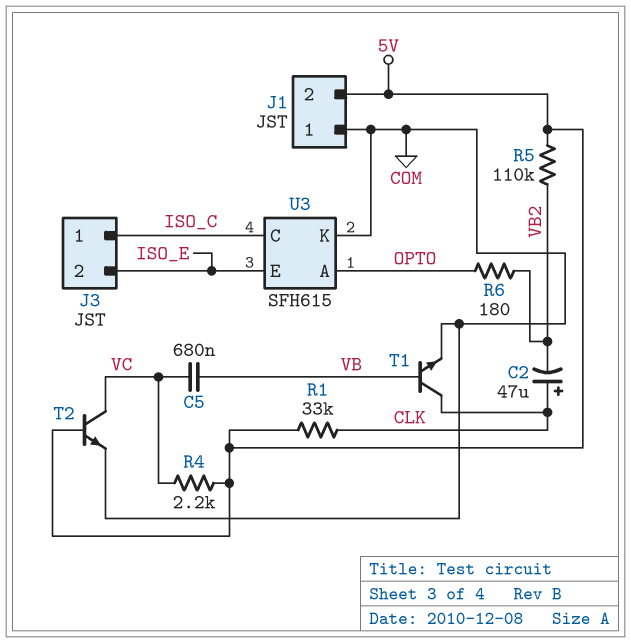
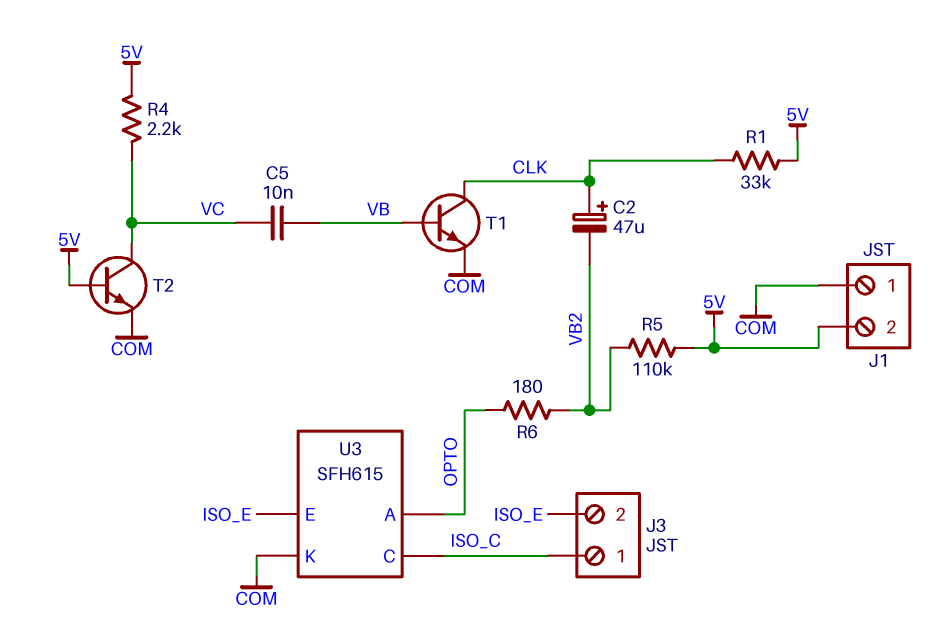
C5: 680nF (VB, VC) -> 10nF (VB, VC)

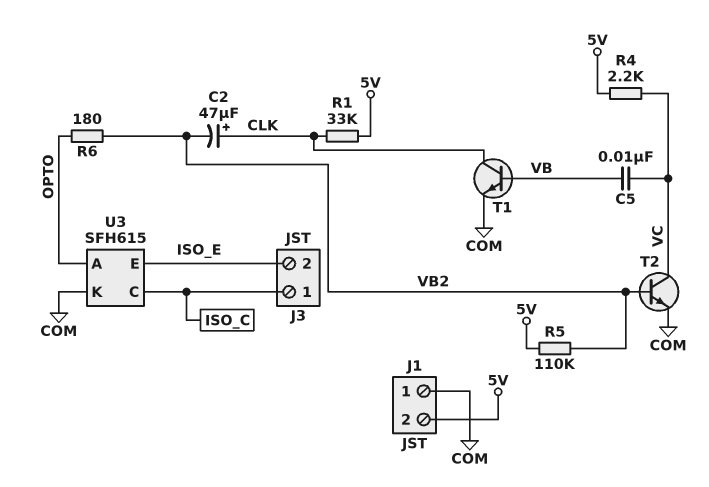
T2: NPN (B 5V, C VC, E COM) -> NPN (B VB2, C VC, E COM)

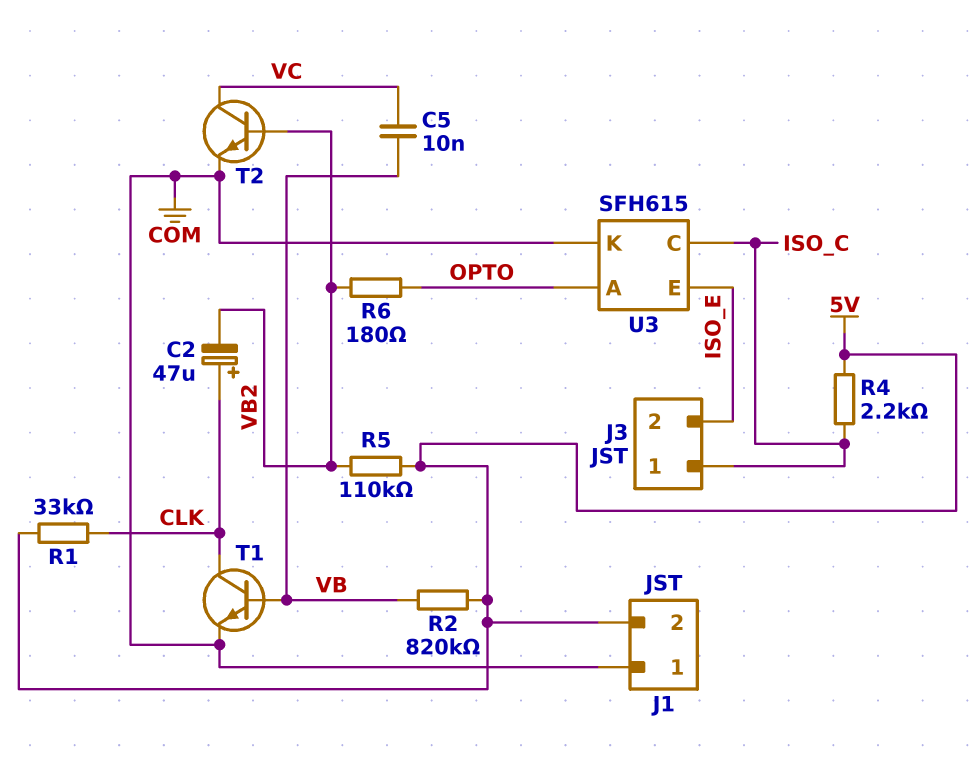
R2: none -> 820k (5V, VB)
R4: 2.2k (5V, VC) -> 2.2k (5V, ISO_C)

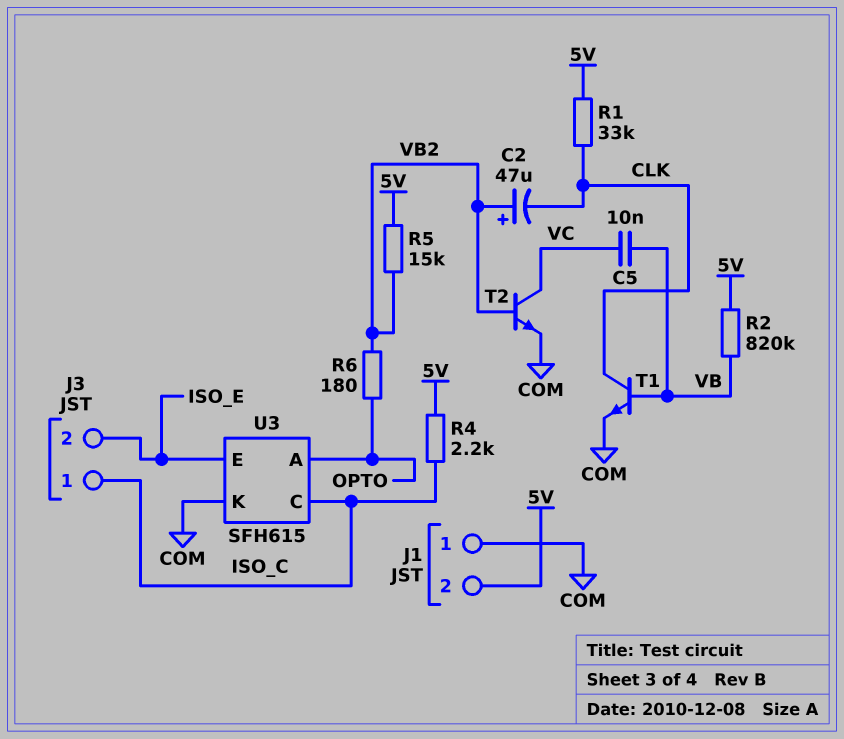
C2: 47uF (plus CLK, minus VB2) -> 47uF (plus VB2, minus CLK)
R5: 110k (5V, VB2) -> 15k (5V, VB2)

